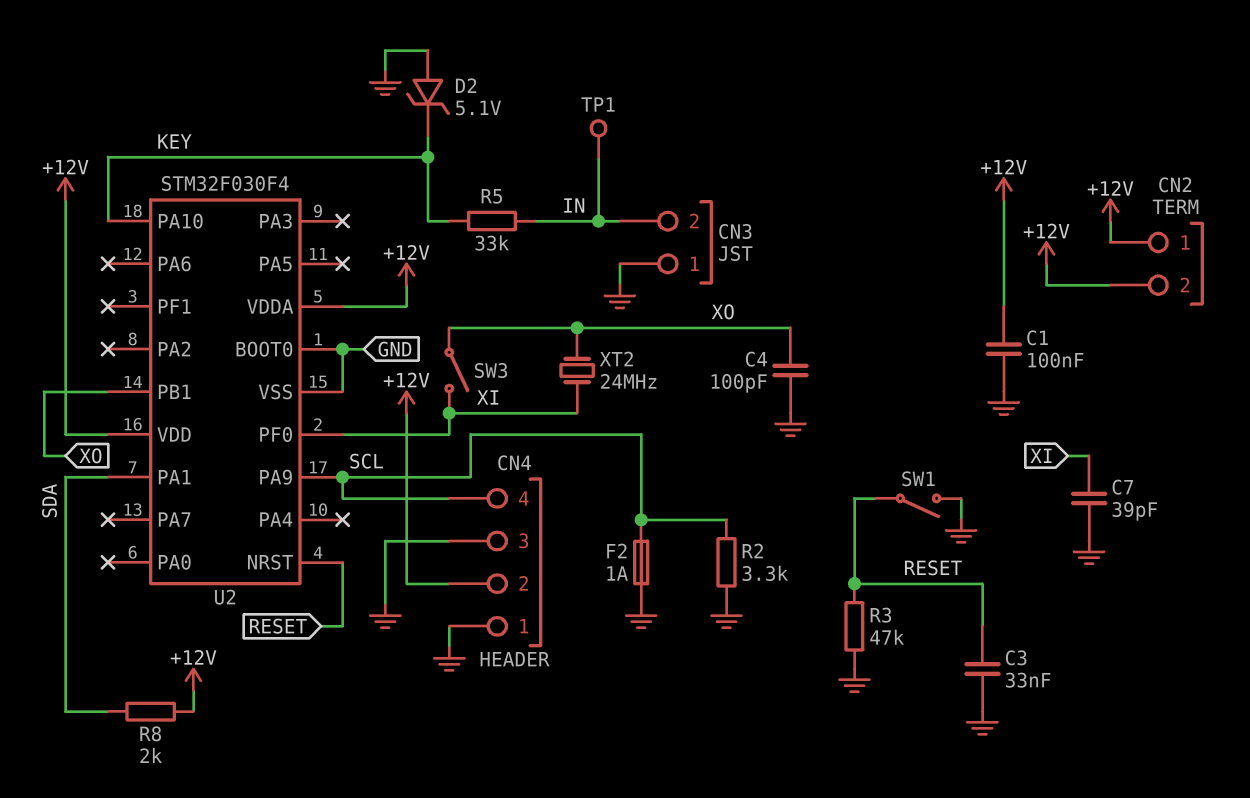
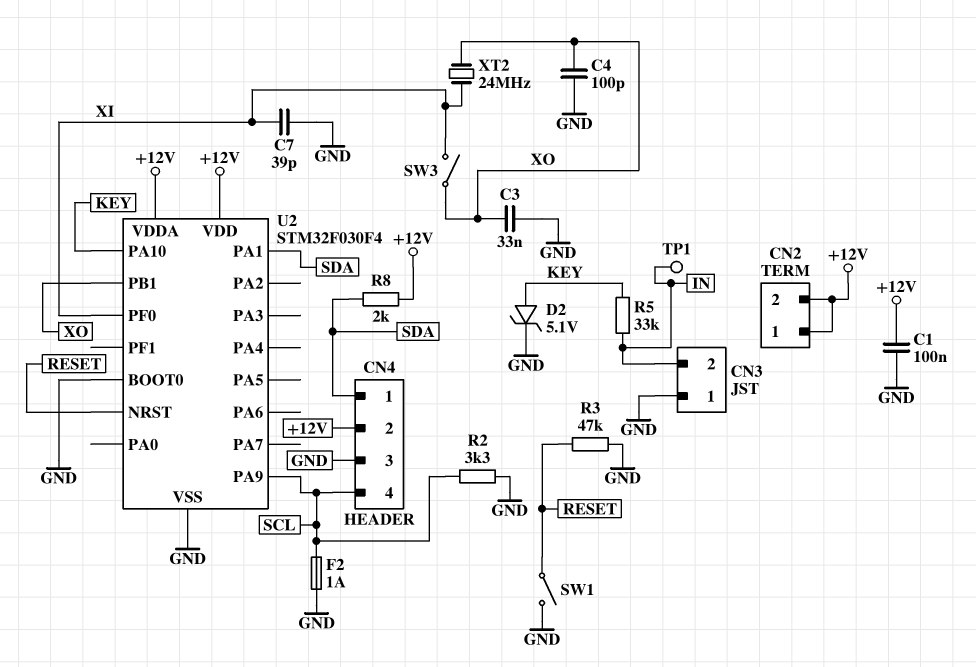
C3: 33nF (GND, RESET) -> 33nF (GND, XO)
CN4 pin 1: GND -> SDA
D2: zener 5.1V (A GND, K KEY) -> zener 5.1V (A KEY, K GND)

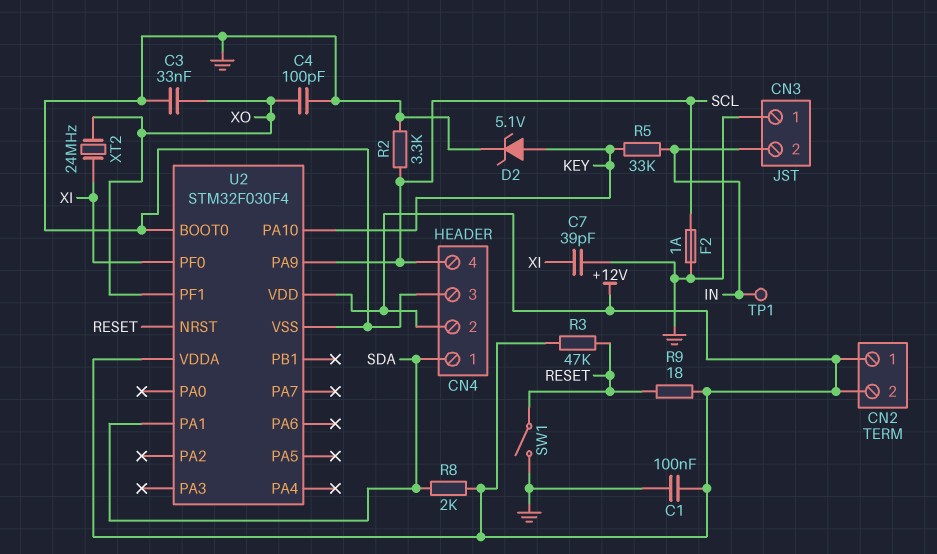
R3: 47k (GND, RESET) -> 47k (+12V, RESET)
R9: none -> 18 (+12V, RESET)
SW3: switch (XI, XO) -> none
U2 pin PB1: XO -> none
U2 pin PF1: none -> XO

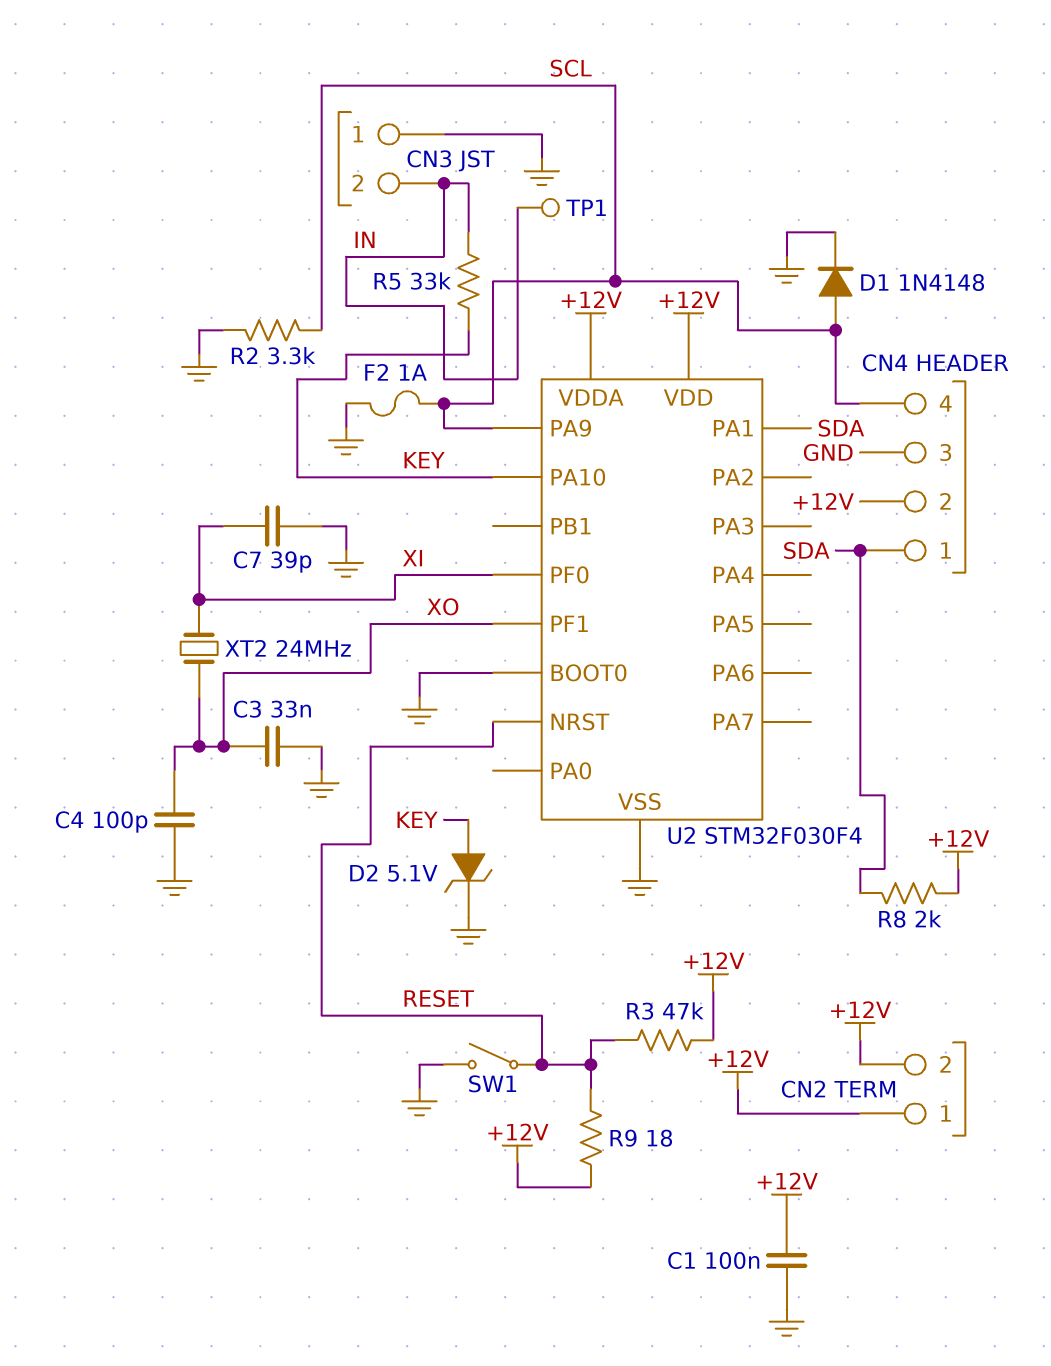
D1: none -> diode 1N4148 (A SCL, K GND)

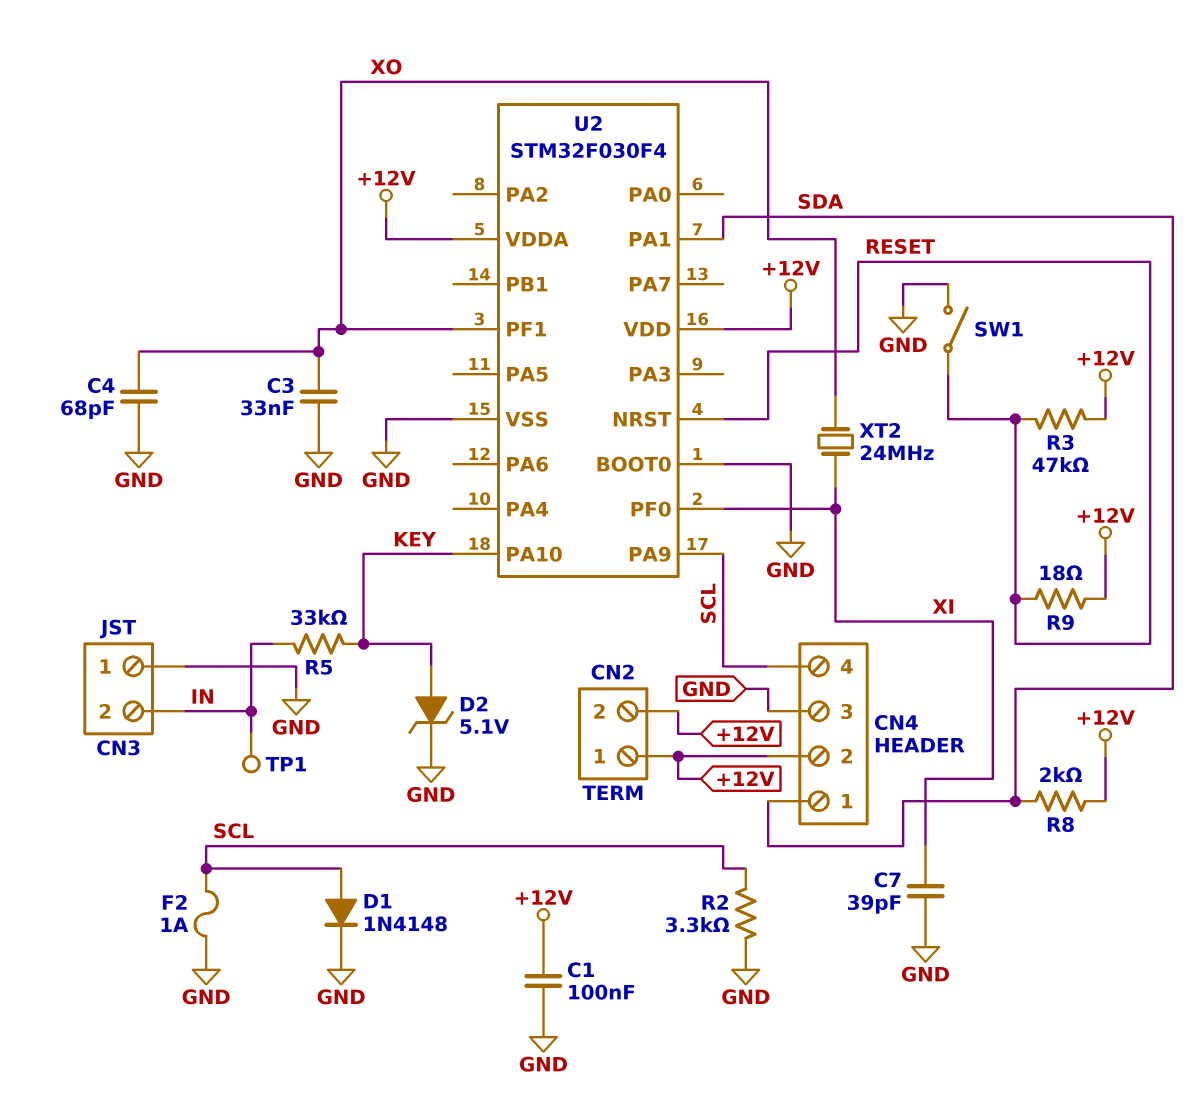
C4: 100pF (GND, XO) -> 68pF (GND, XO)

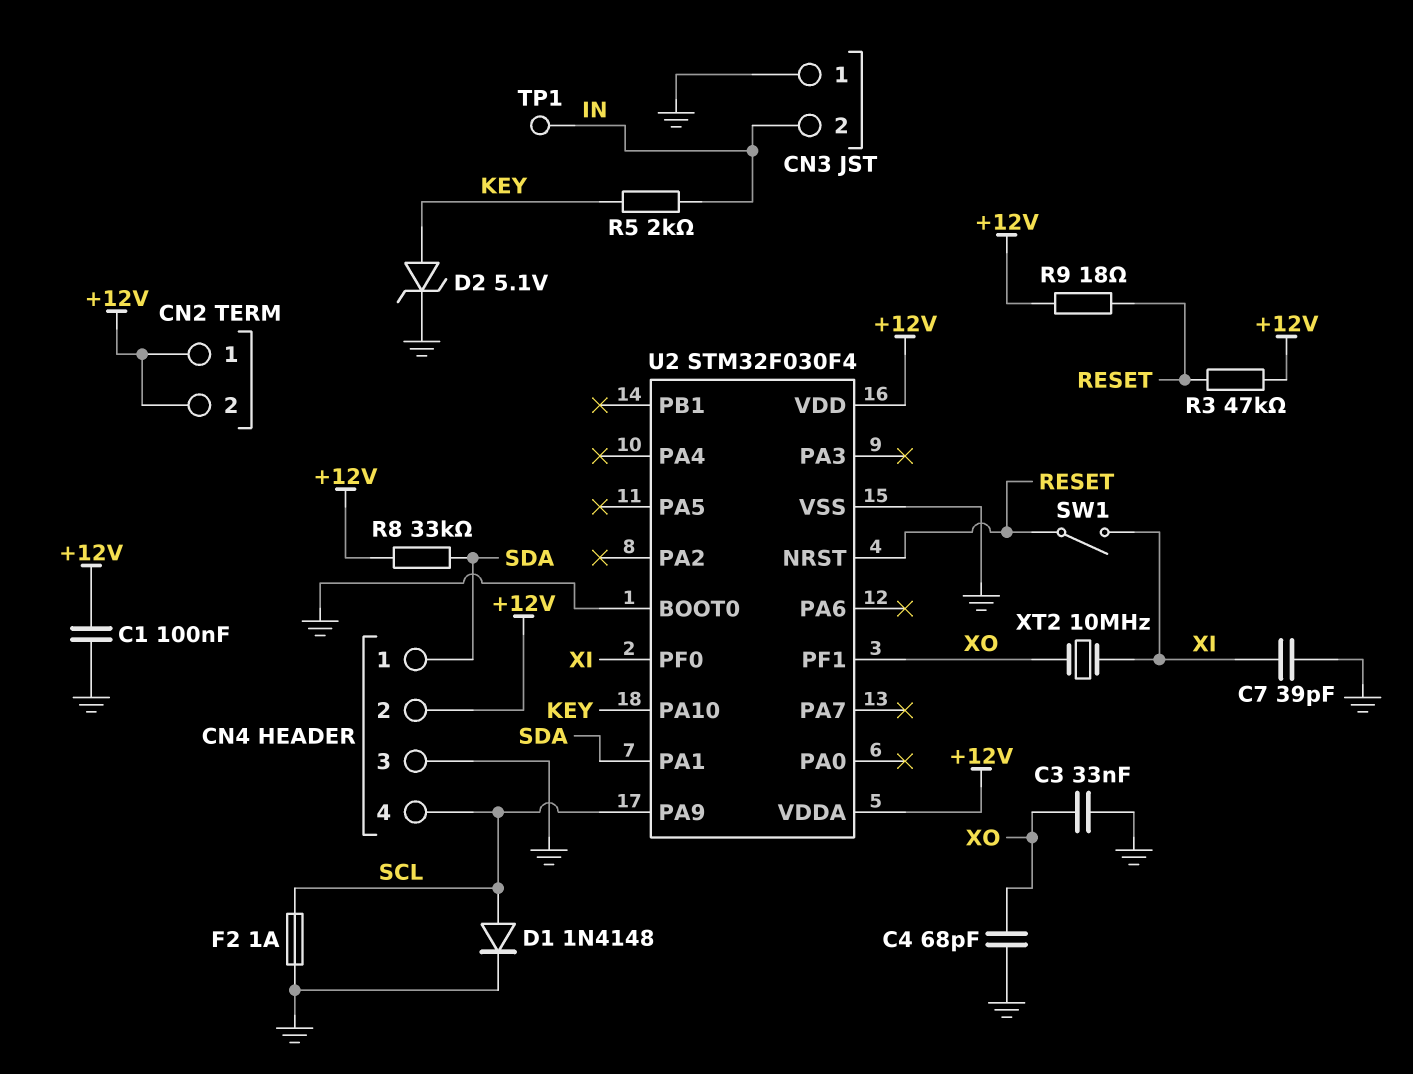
R2: 3.3k (GND, SCL) -> none
R5: 33k (IN, KEY) -> 2k (IN, KEY)
R8: 2k (+12V, SDA) -> 33k (+12V, SDA)
SW1: switch (GND, RESET) -> switch (RESET, XI)
XT2: 24MHz (XI, XO) -> 10MHz (XI, XO)

